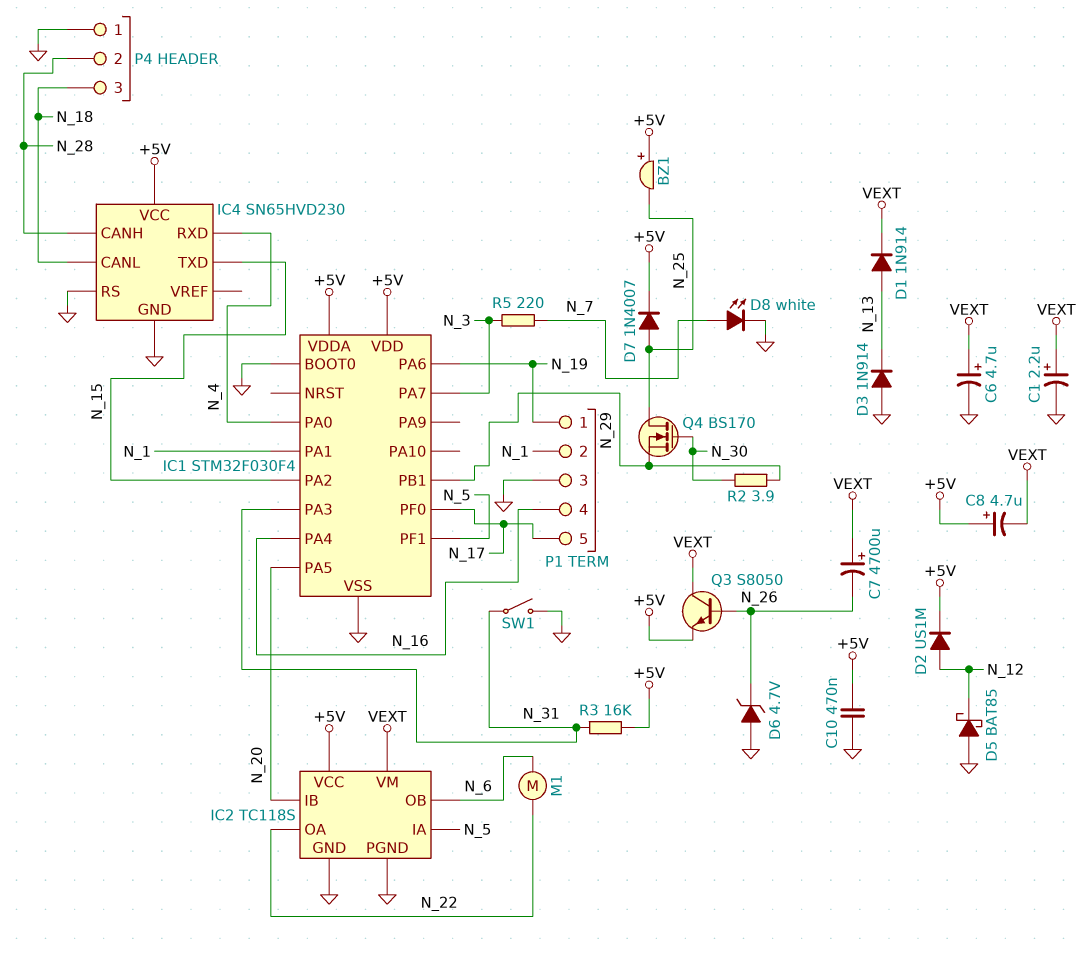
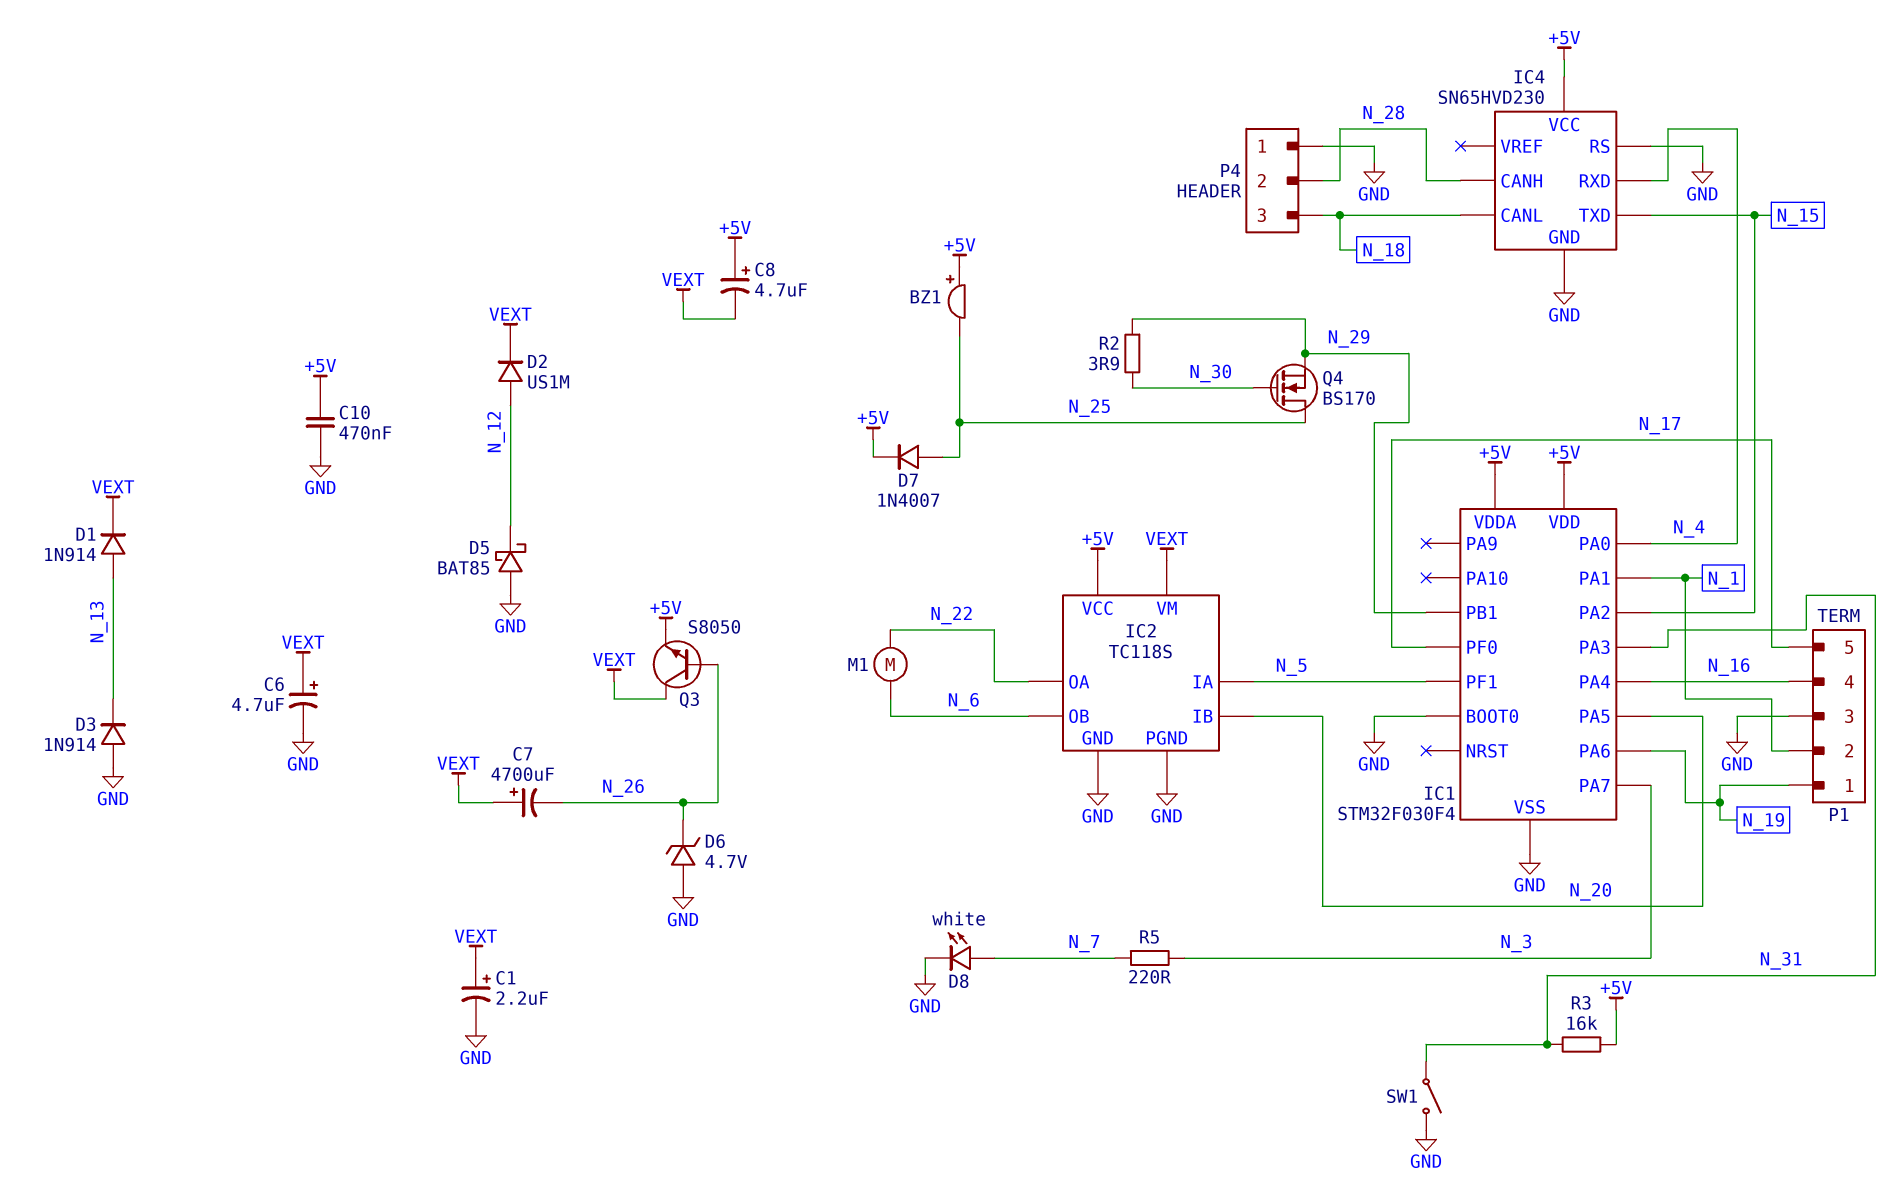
D2: diode US1M (A N_12, K +5V) -> diode US1M (A N_12, K VEXT)

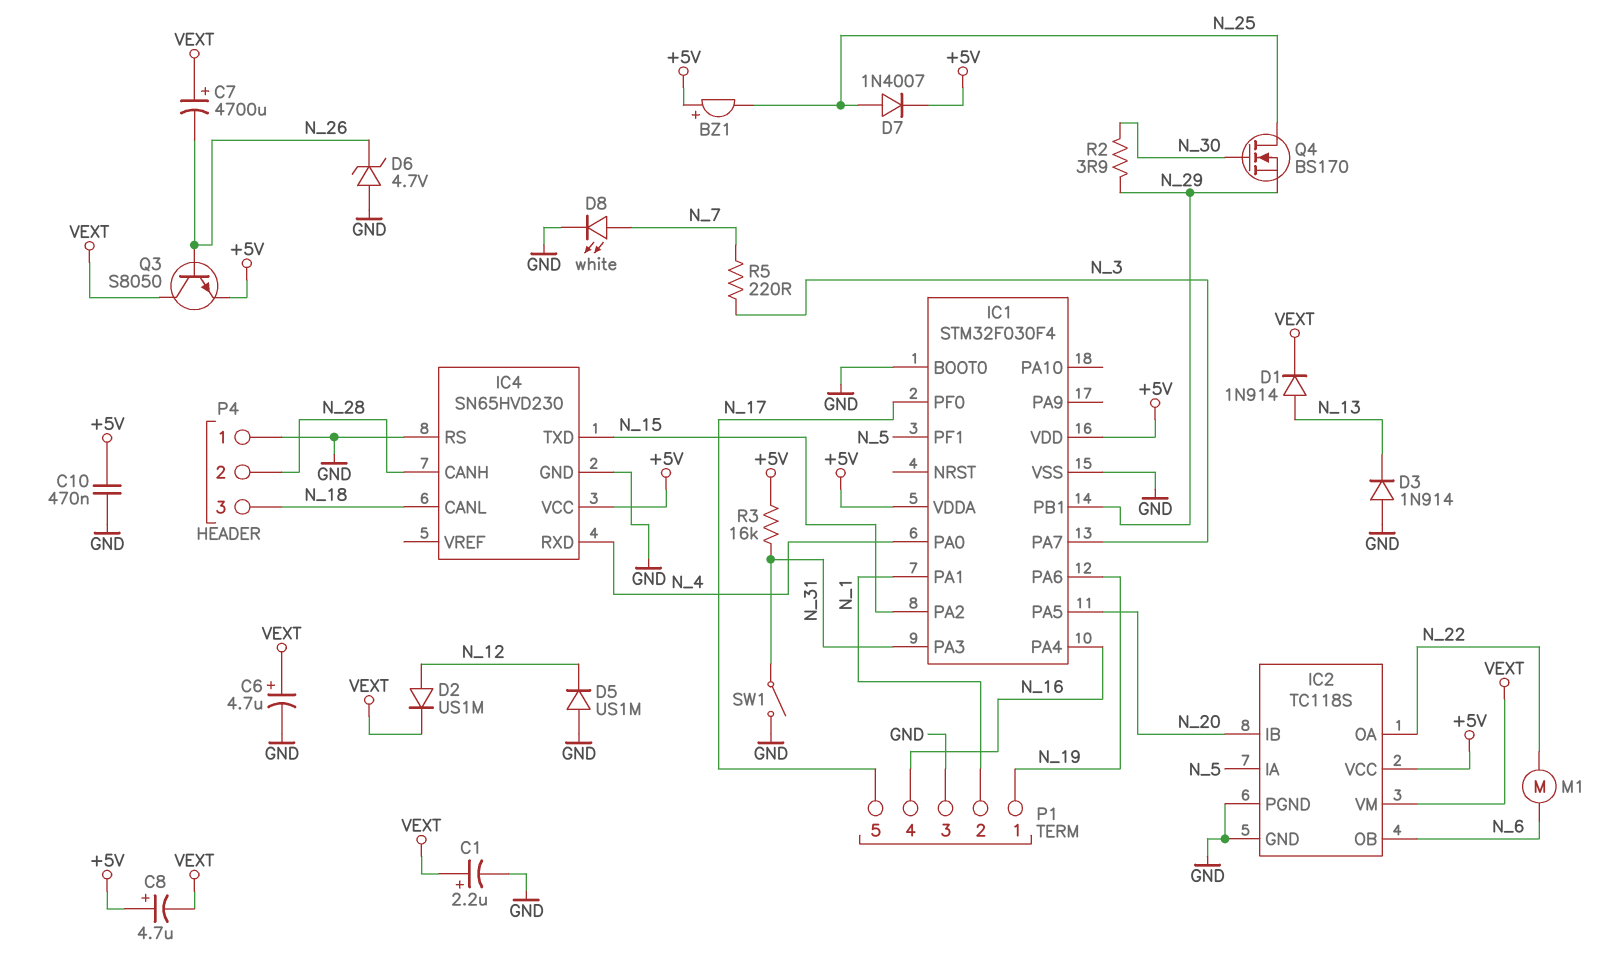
D5: schottky BAT85 (A GND, K N_12) -> diode US1M (A GND, K N_12)

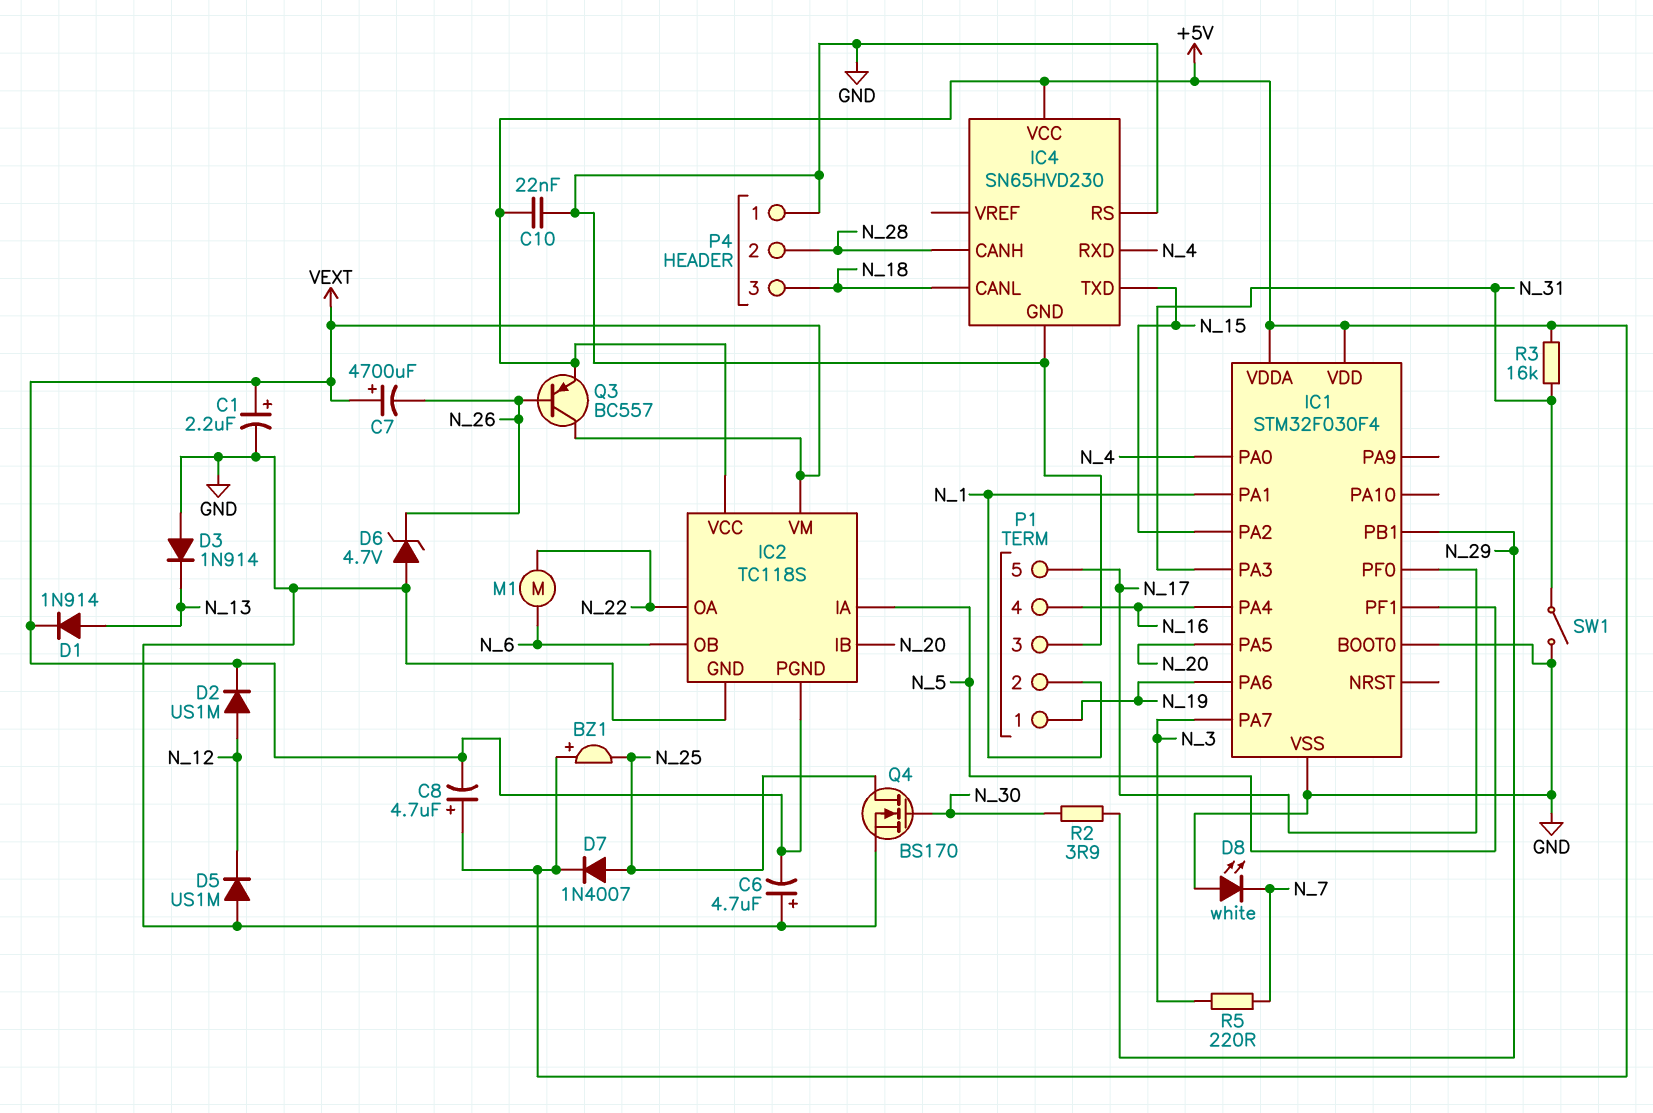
C6: 4.7uF (plus VEXT, minus GND) -> 4.7uF (plus GND, minus VEXT)
C10: 470nF (+5V, GND) -> 22nF (+5V, GND)
D8: LED white (A N_7, K GND) -> LED white (A GND, K N_7)
IC2 pin PGND: GND -> VEXT
Q3: NPN S8050 (B N_26, C VEXT, E +5V) -> PNP BC557 (B N_26, C VEXT, E +5V)
Q4: NMOS BS170 (G N_30, D N_25, S N_29) -> NMOS BS170 (G N_30, D N_25, S GND)

